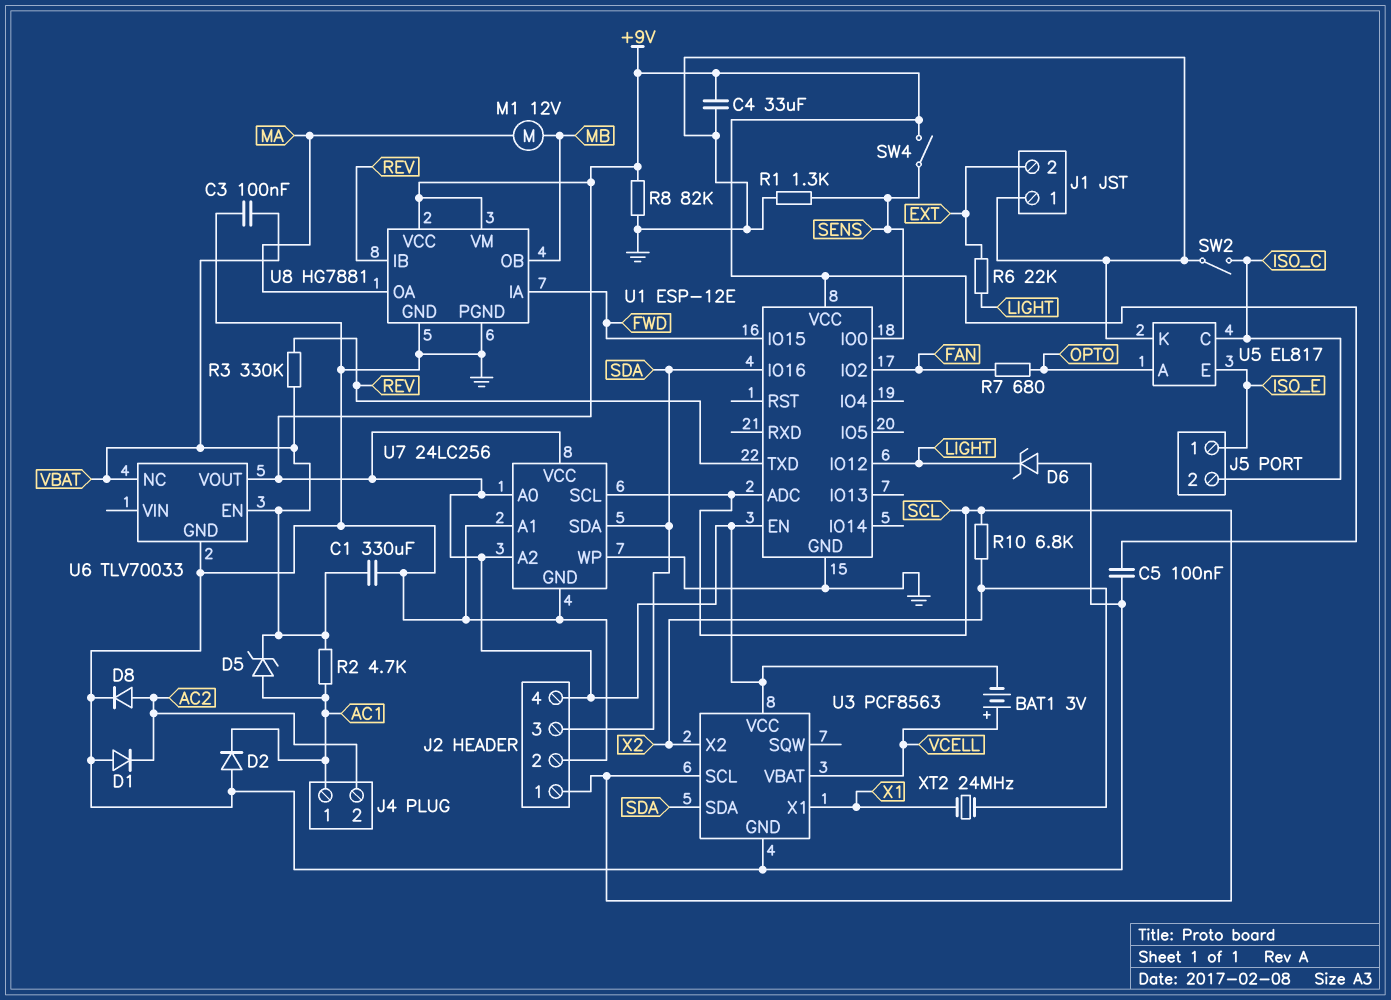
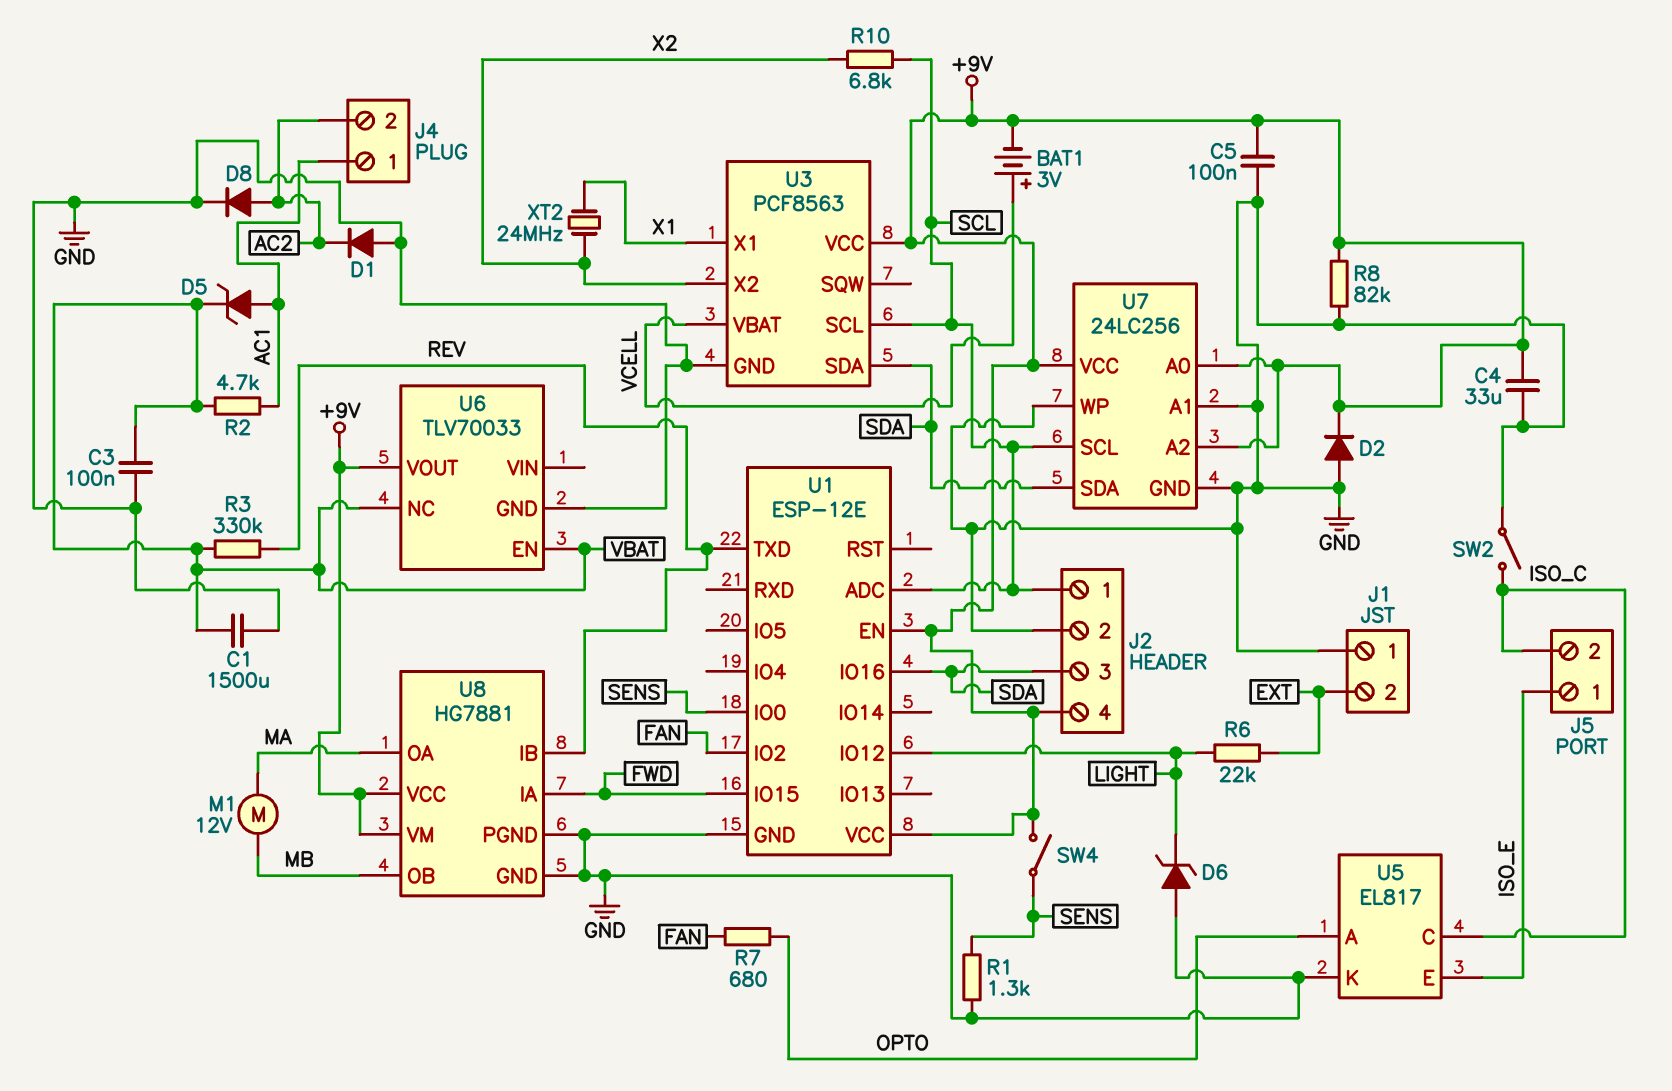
C1: 330uF (GND, VBAT) -> 1500uF (GND, VBAT)
D2: diode (A GND, K AC1) -> diode (A GND, K +9V)

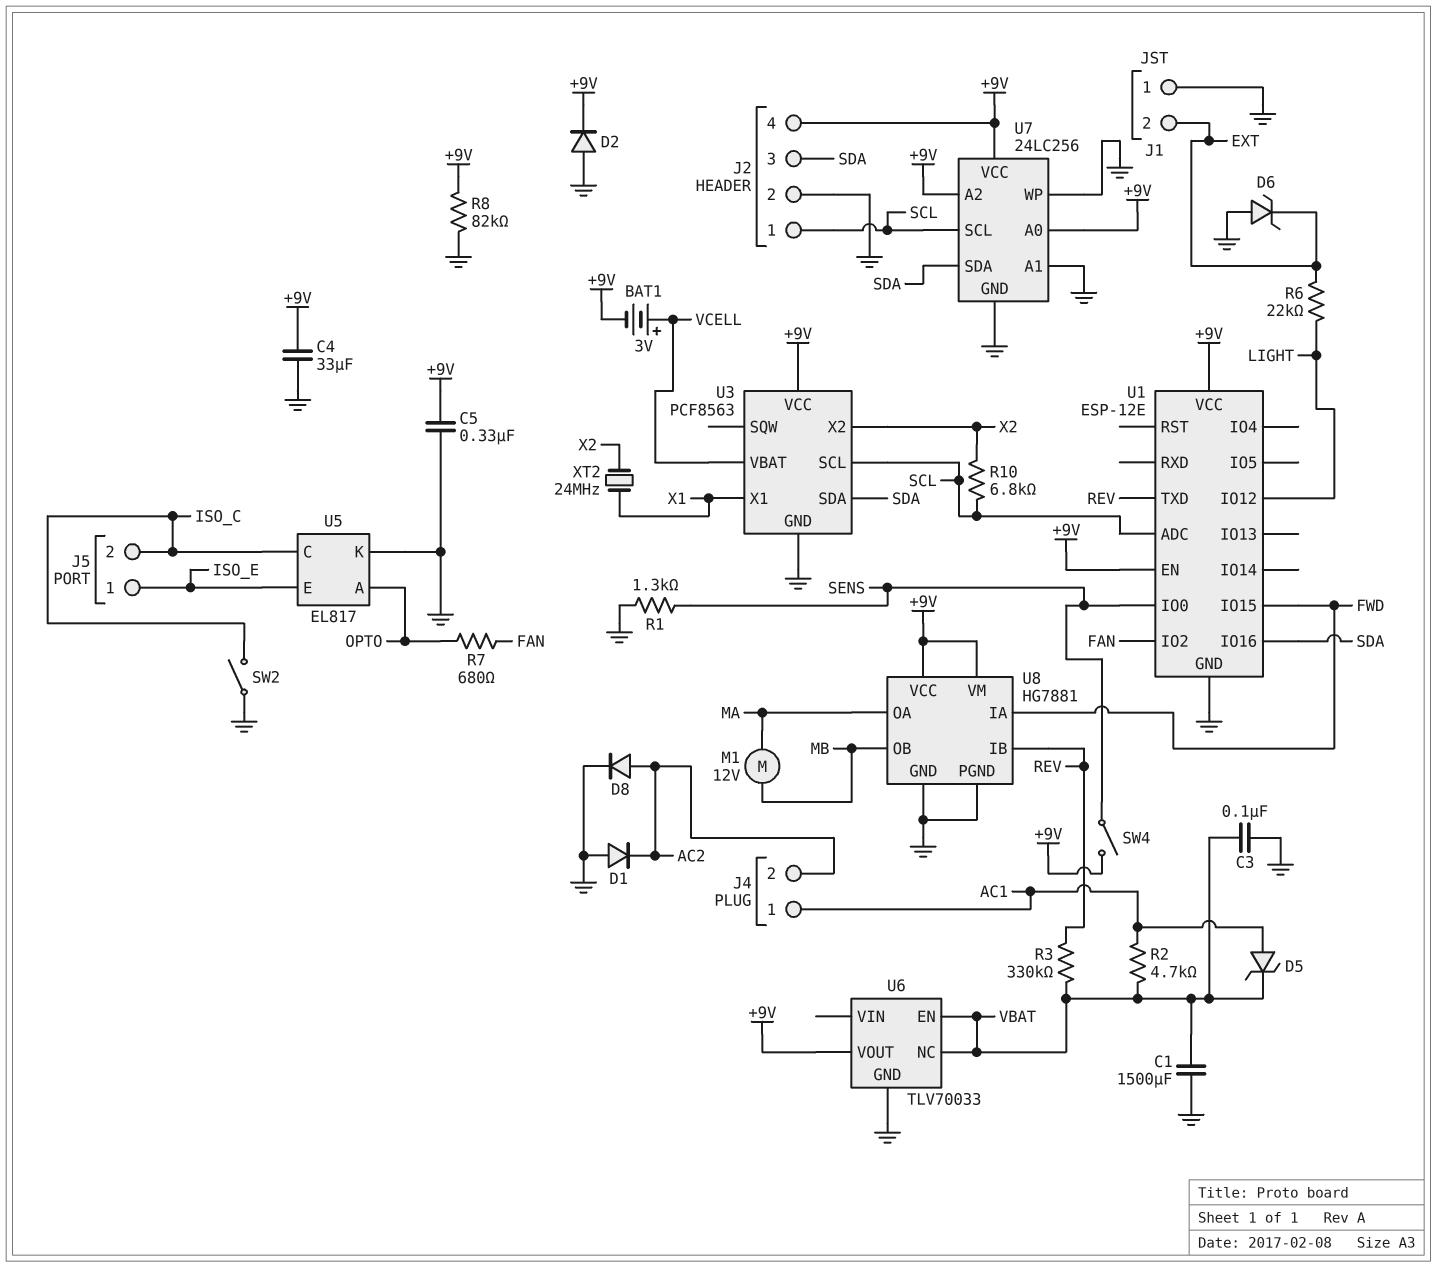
C5: 100nF (+9V, GND) -> 330nF (+9V, GND)
D6: zener (A GND, K LIGHT) -> zener (A GND, K EXT)

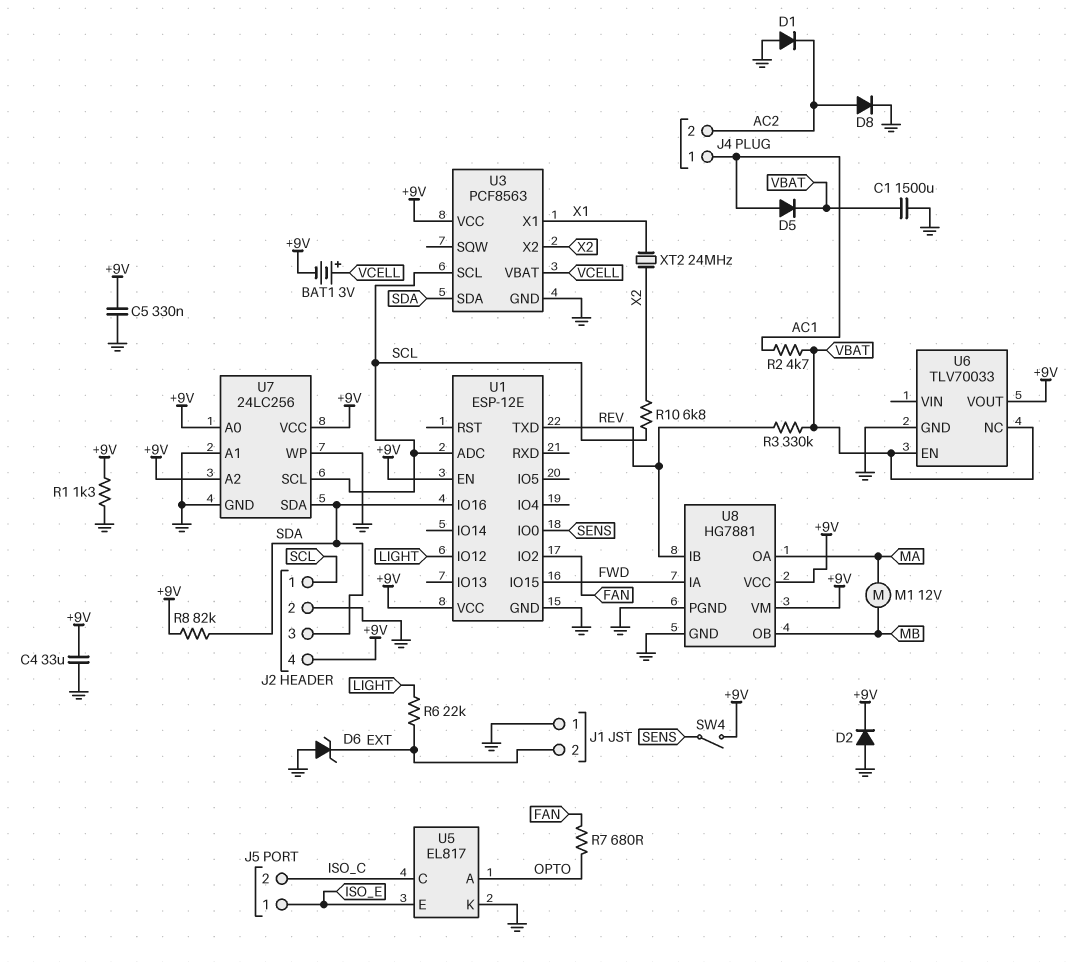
C3: 100nF (GND, VBAT) -> none
D5: zener (A AC1, K VBAT) -> diode (A AC1, K VBAT)
R1: 1.3k (GND, SENS) -> 1.3k (+9V, GND)
R8: 82k (+9V, GND) -> 82k (+9V, SDA)
SW2: switch (GND, ISO_C) -> none

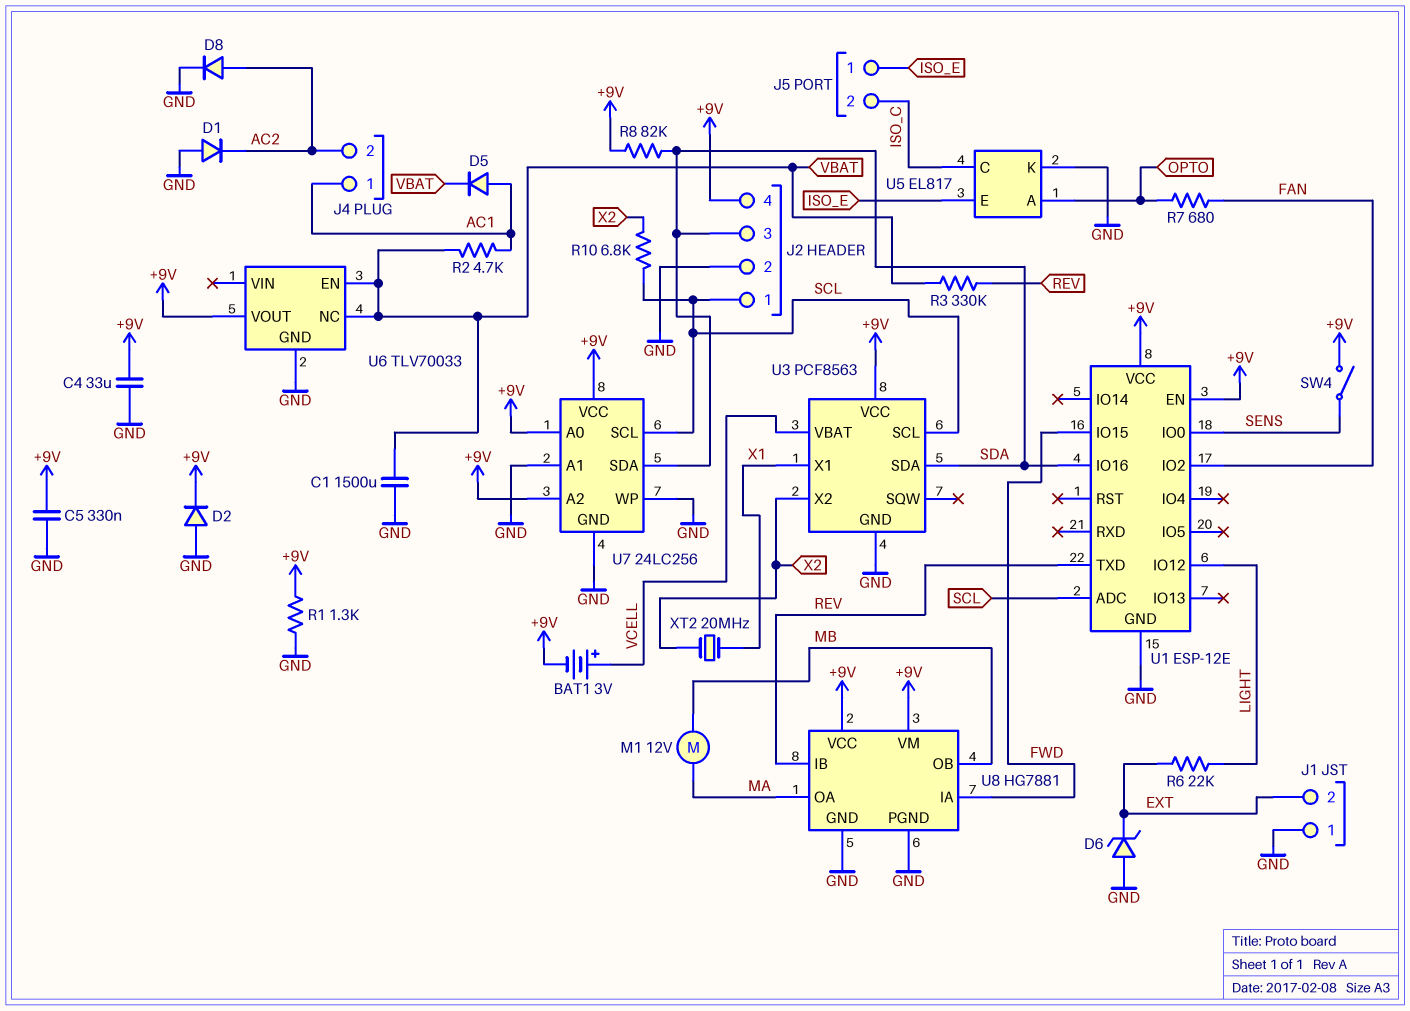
XT2: 24MHz (X1, X2) -> 20MHz (X1, X2)

